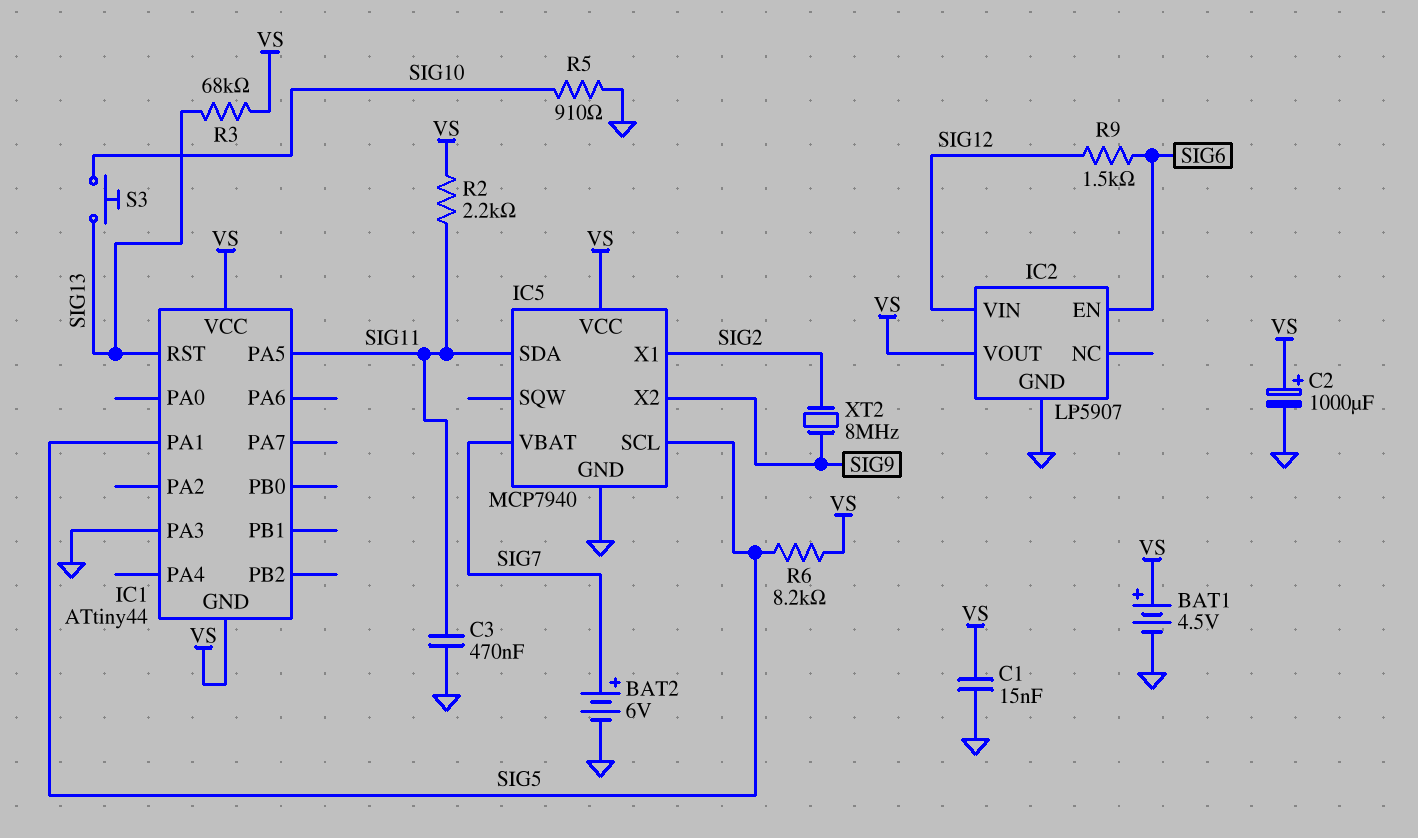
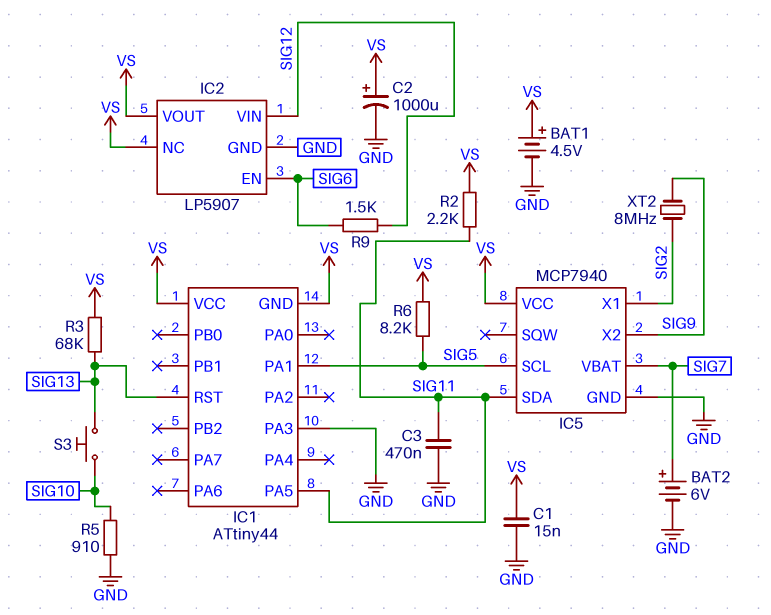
IC2 pin NC: none -> VS

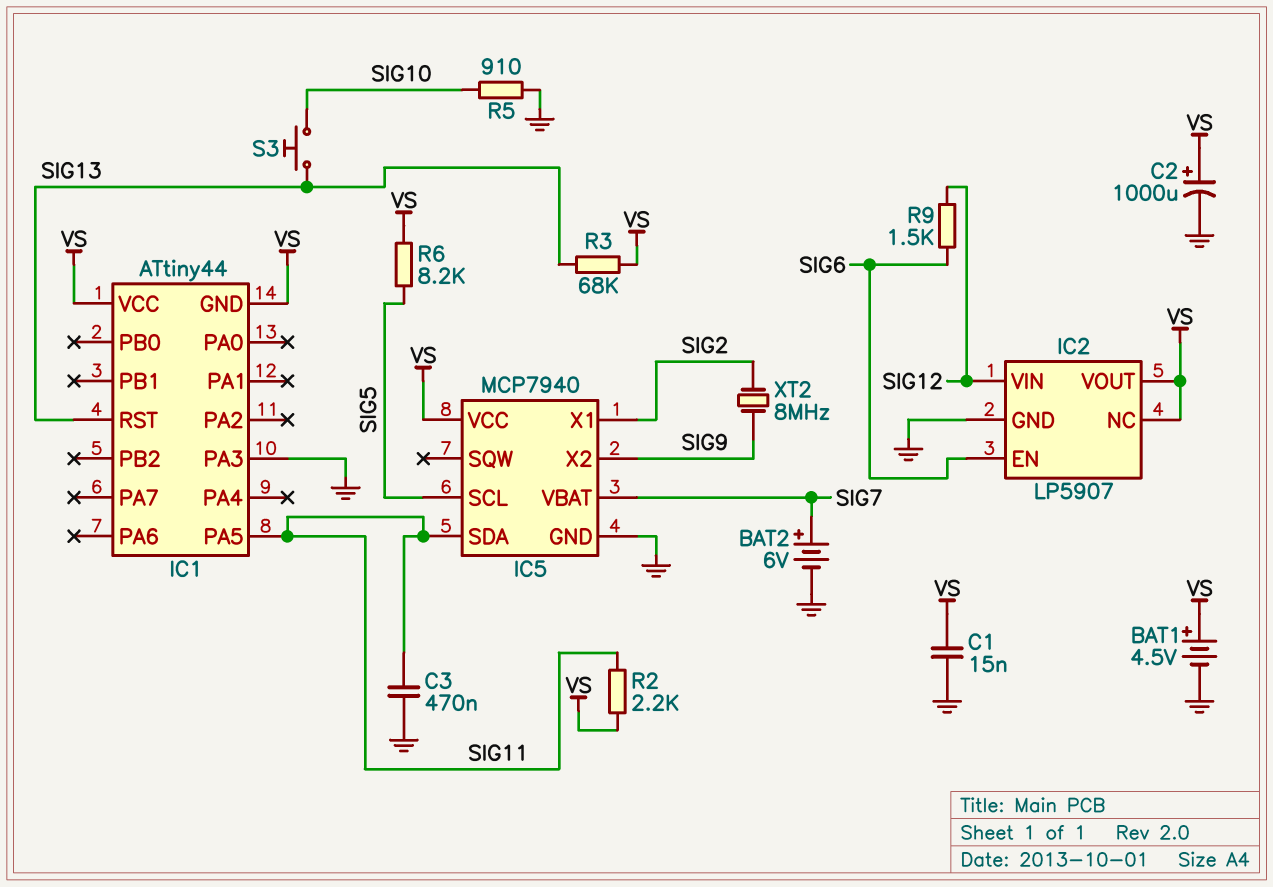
IC1 pin PA1: SIG5 -> none

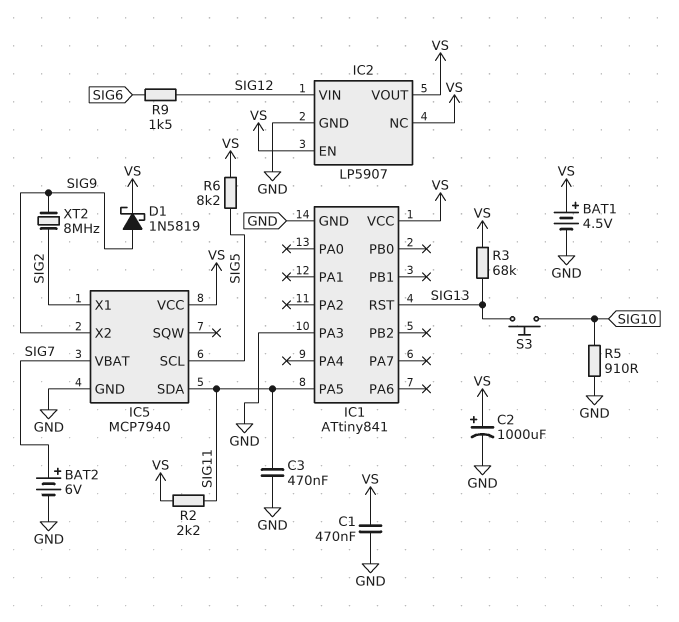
C1: 15nF (GND, VS) -> 470nF (GND, VS)
D1: none -> schottky 1N5819 (A SIG9, K VS)
IC1: ATtiny44 -> ATtiny841
IC1 pin GND: VS -> GND
IC2 pin EN: SIG6 -> VS

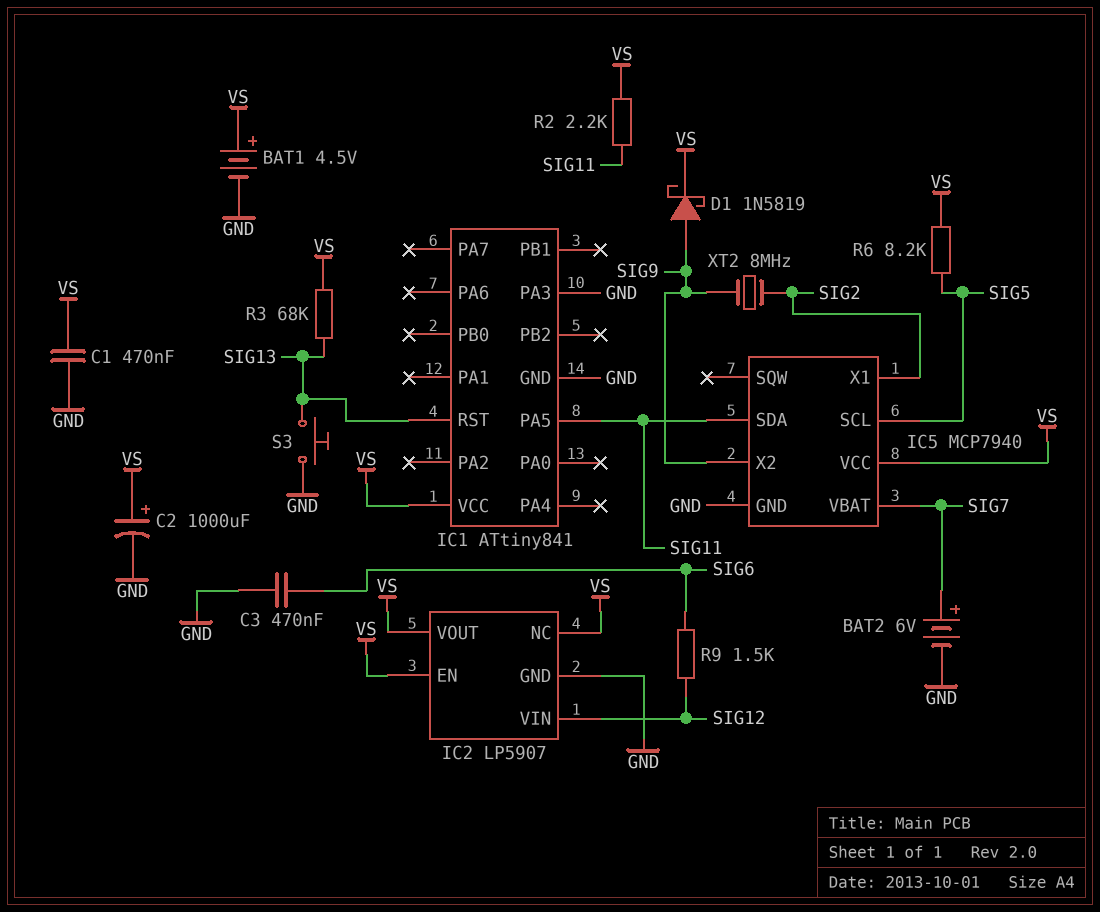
C3: 470nF (GND, SIG11) -> 470nF (GND, SIG6)
R5: 910 (GND, SIG10) -> none
S3: button (SIG10, SIG13) -> button (GND, SIG13)

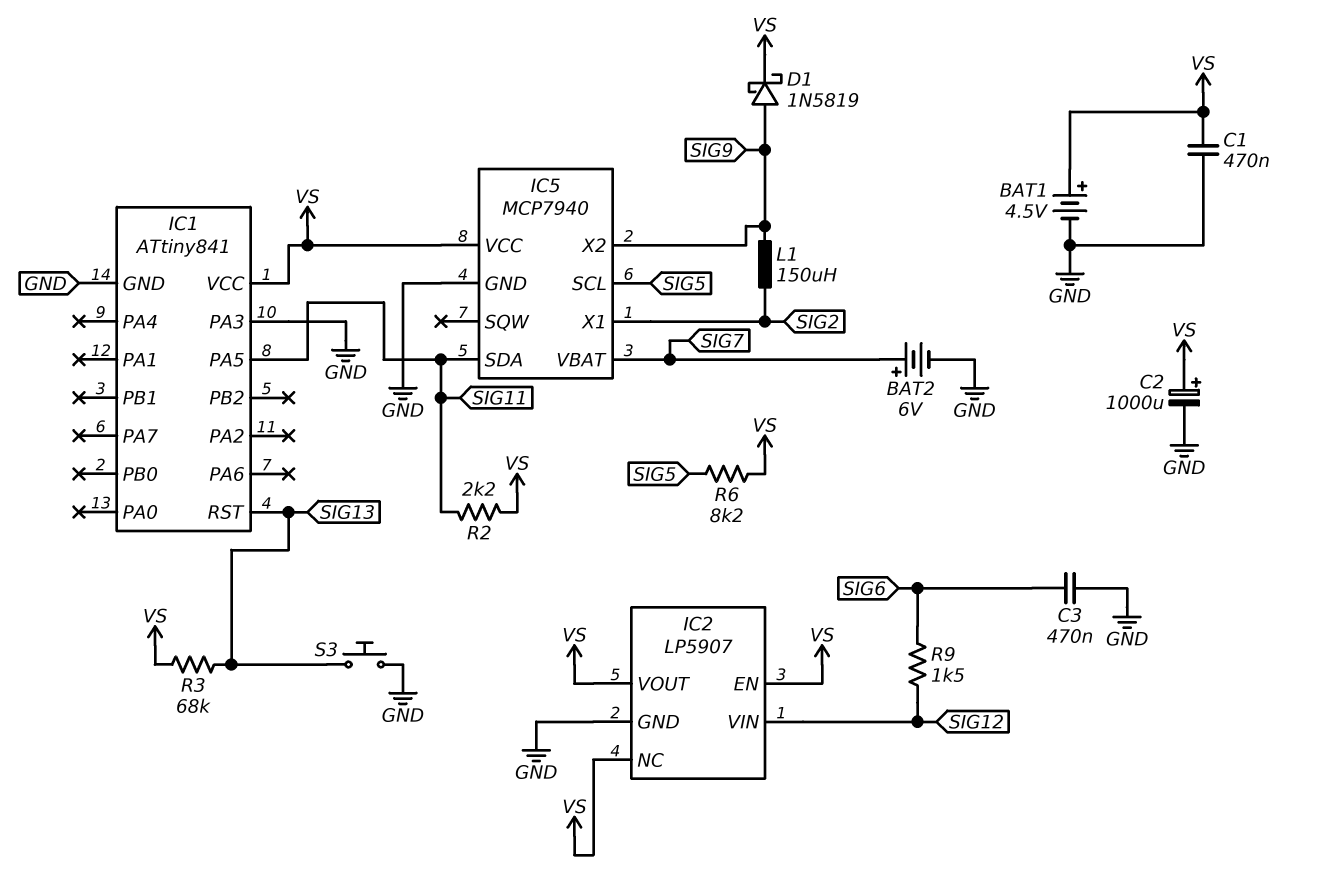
L1: none -> 150uH (SIG2, SIG9)
XT2: 8MHz (SIG2, SIG9) -> none

